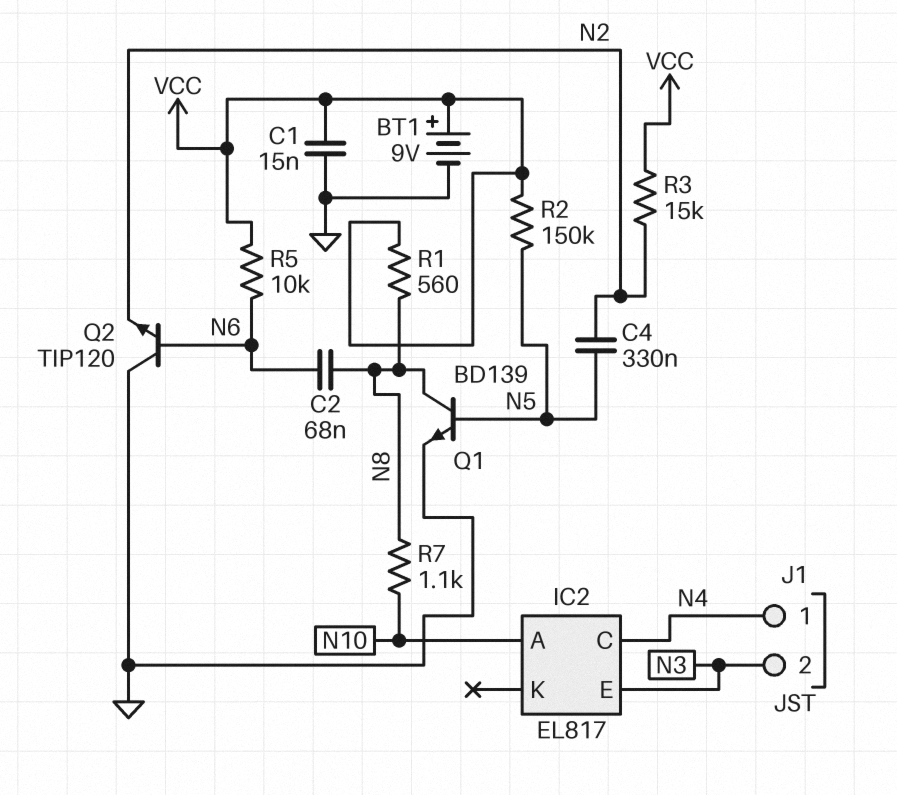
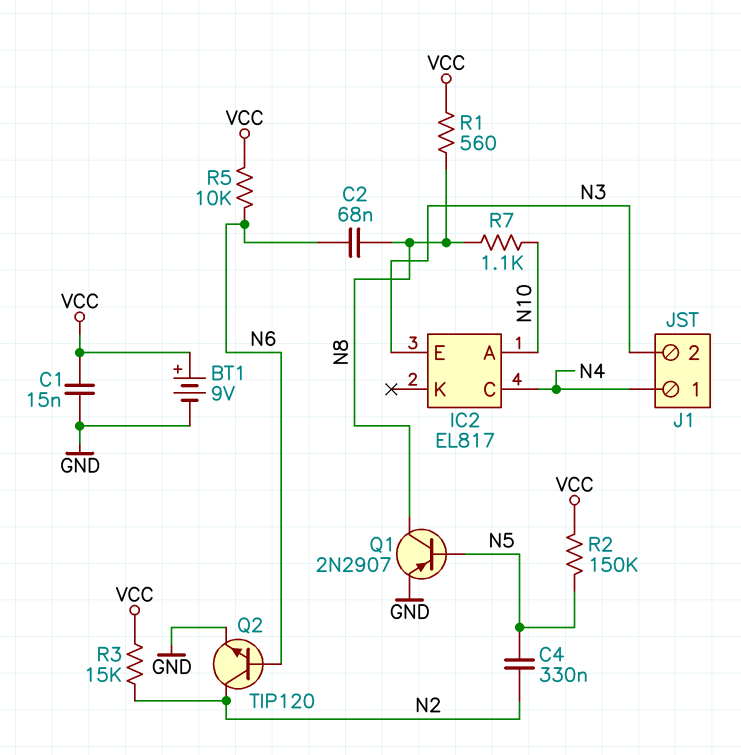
Q1: NPN BD139 (B N5, C N8, E GND) -> PNP 2N2907 (B N5, C N8, E GND)
Q2: NPN TIP120 (B N6, C GND, E N2) -> NPN TIP120 (B N6, C N2, E GND)

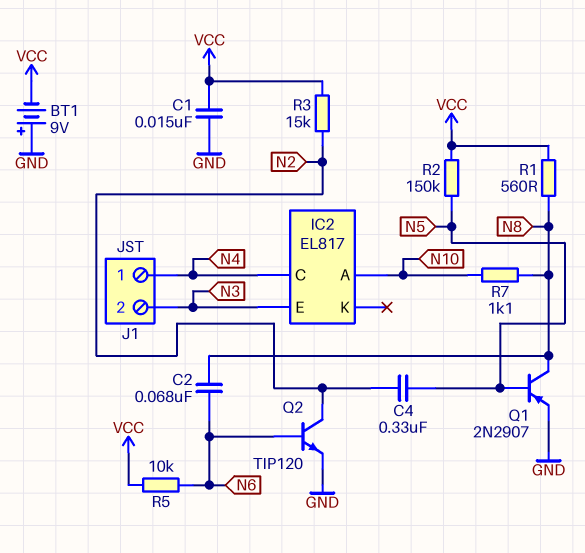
BT1: 9V (plus VCC, minus GND) -> 9V (plus GND, minus VCC)

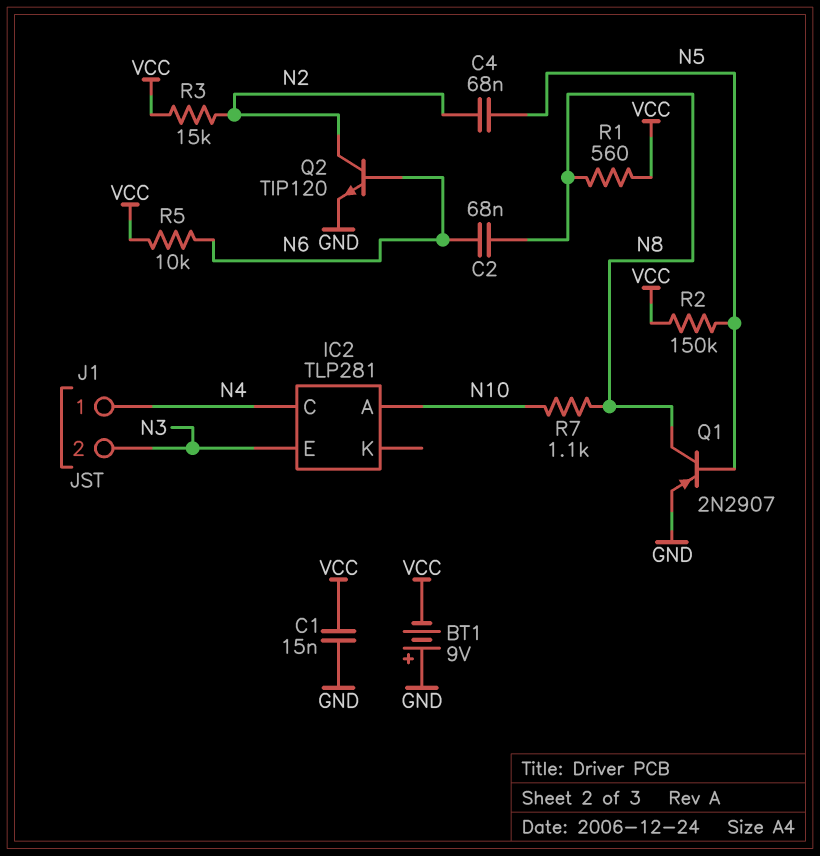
C4: 330nF (N2, N5) -> 68nF (N2, N5)
IC2: EL817 -> TLP281

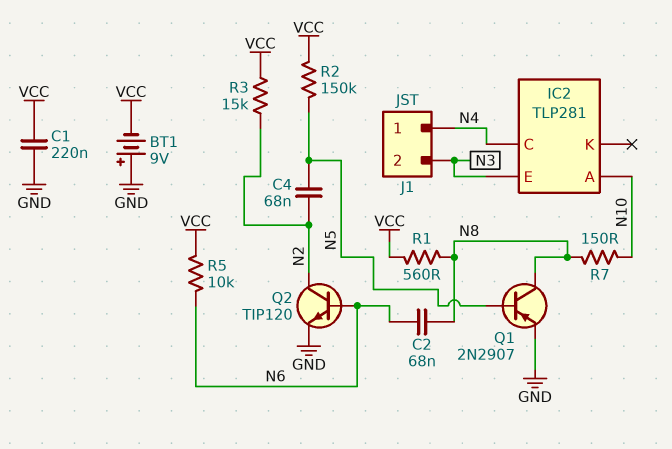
C1: 15nF (GND, VCC) -> 220nF (GND, VCC)
R7: 1.1k (N8, N10) -> 150 (N8, N10)

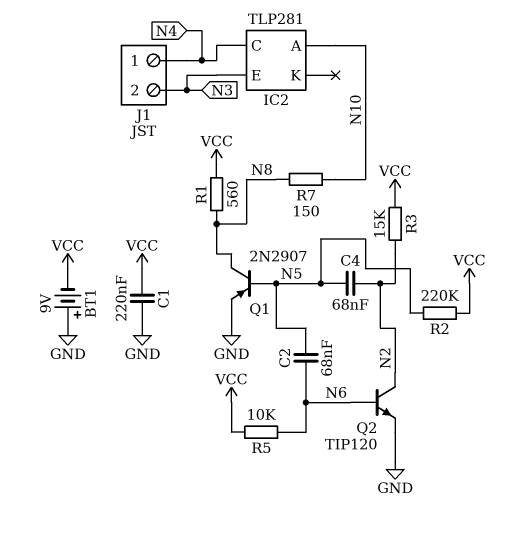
C2: 68nF (N6, N8) -> 68nF (N5, N6)
R2: 150k (N5, VCC) -> 220k (N5, VCC)

